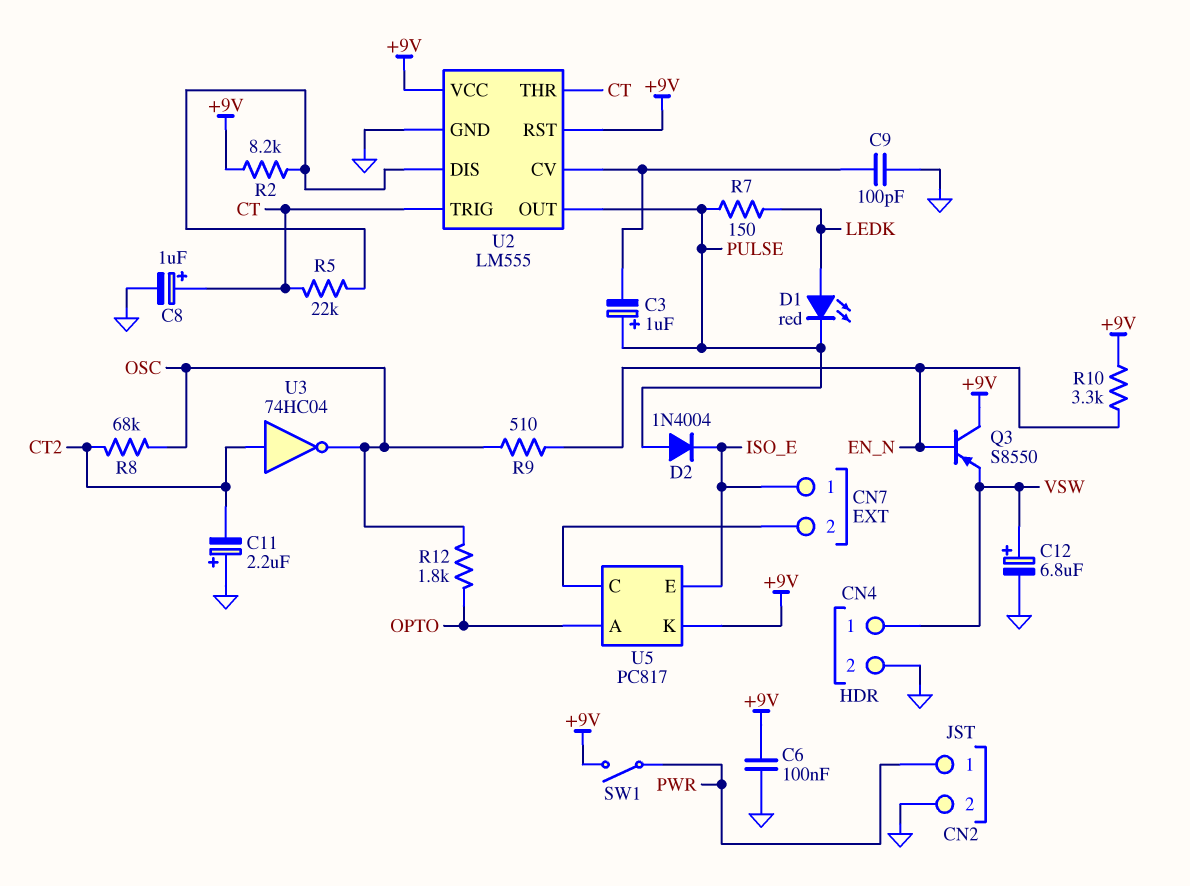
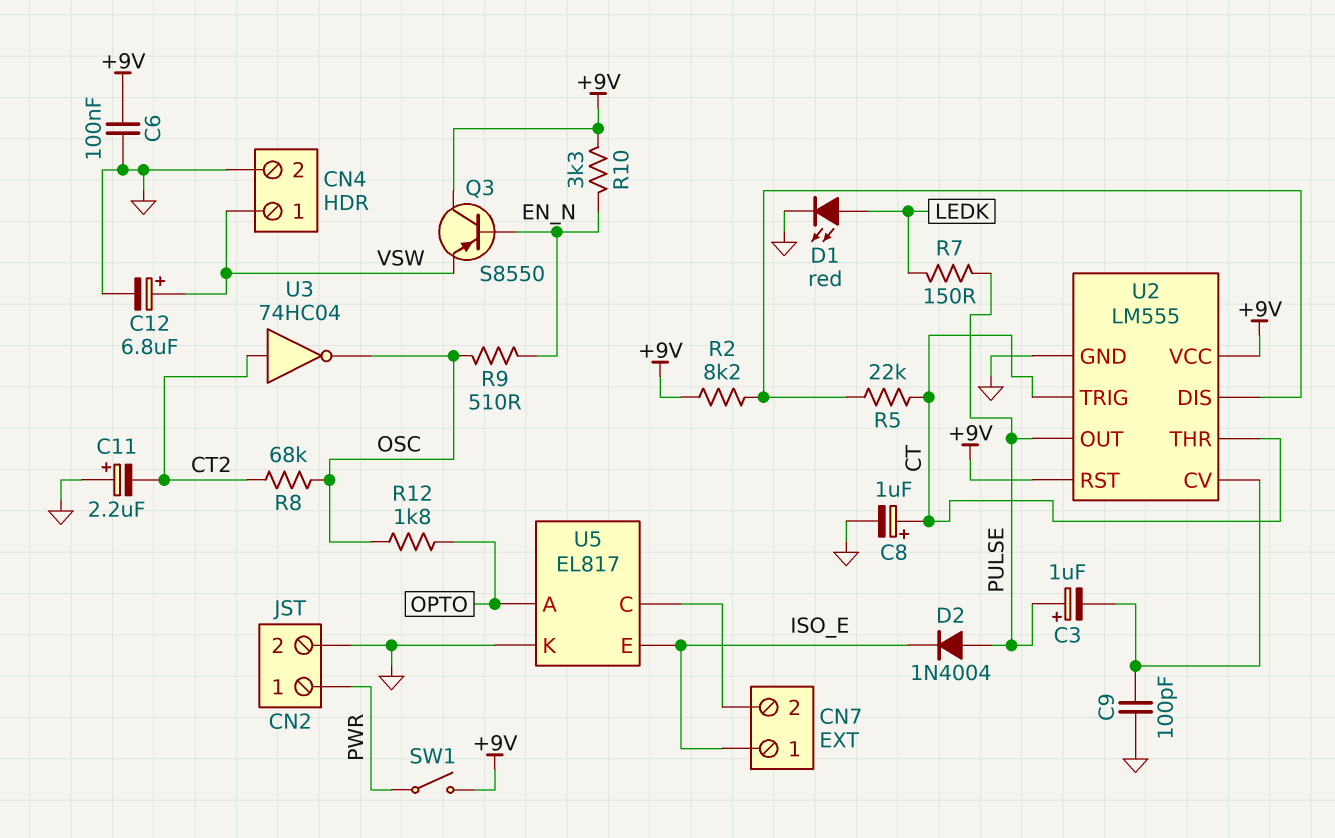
D1: LED red (A LEDK, K PULSE) -> LED red (A LEDK, K GND)
U5: PC817 -> EL817
U5 pin K: +9V -> GND

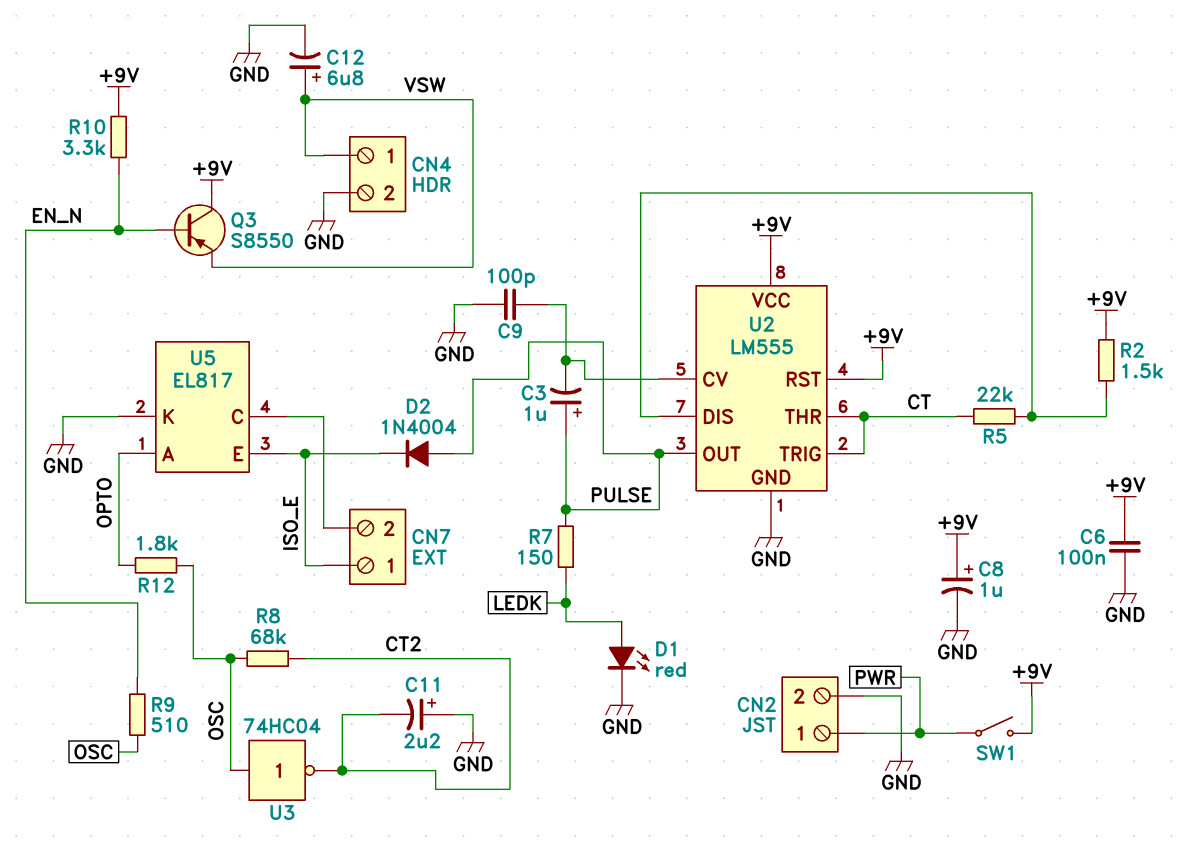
C8: 1uF (plus CT, minus GND) -> 1uF (plus +9V, minus GND)
R2: 8.2k (+9V, U2/DIS) -> 1.5k (+9V, U2/DIS)
U3: NOT 74HC04 (in CT2, out OSC) -> NOT 74HC04 (in OSC, out CT2)

